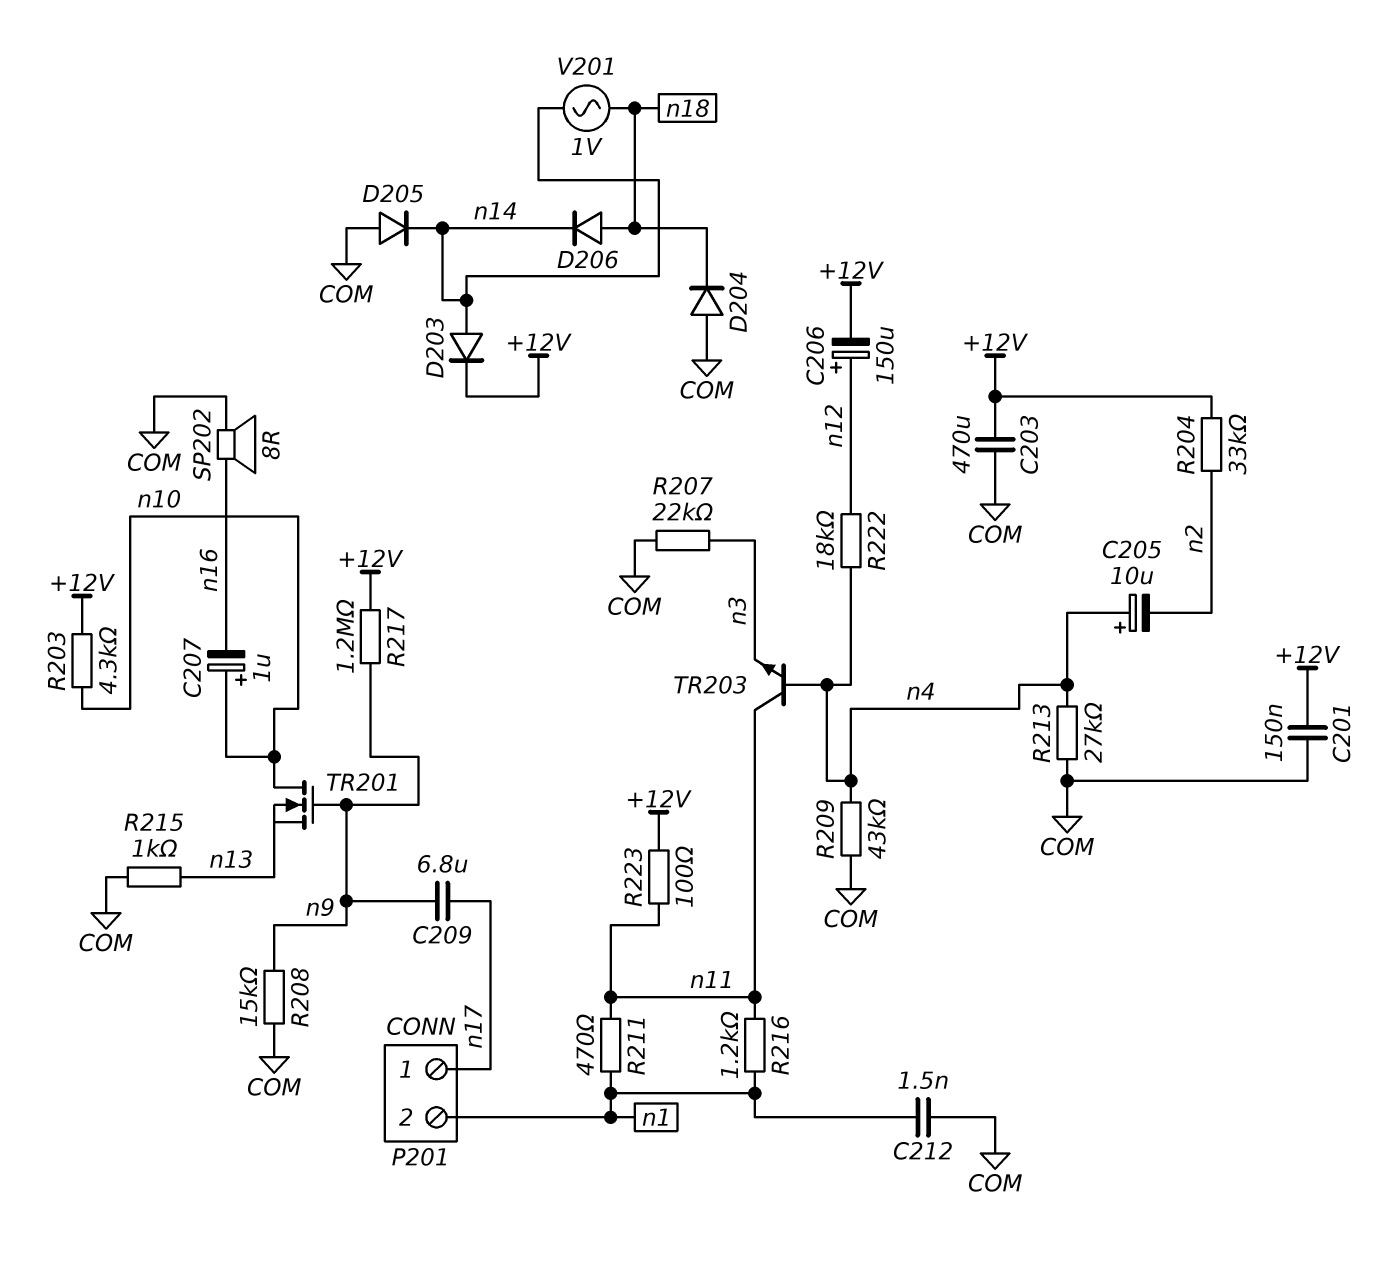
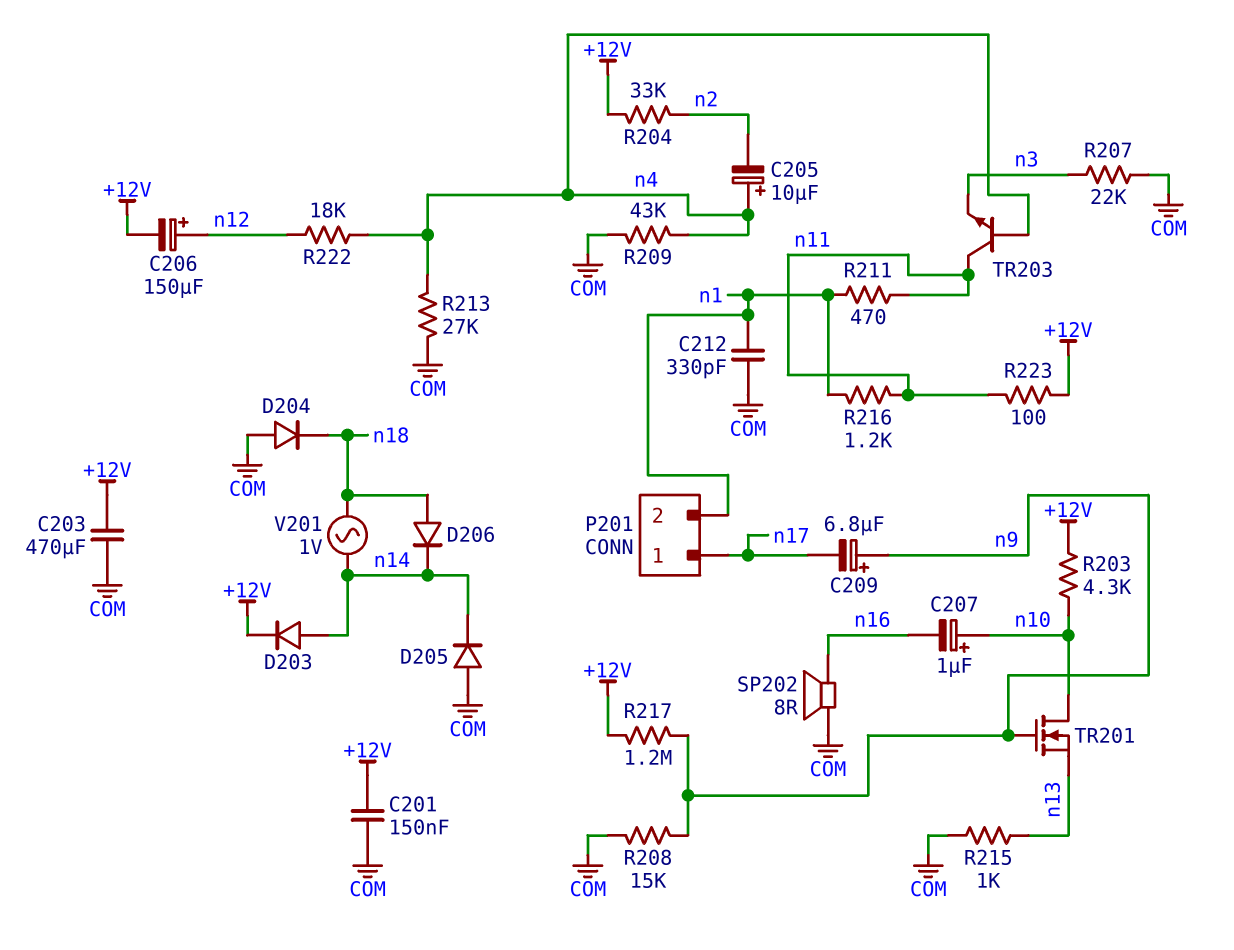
C209: 6.8uF (n9, n17) -> 6.8uF (plus n9, minus n17)
C212: 1.5nF (COM, n1) -> 330pF (COM, n1)

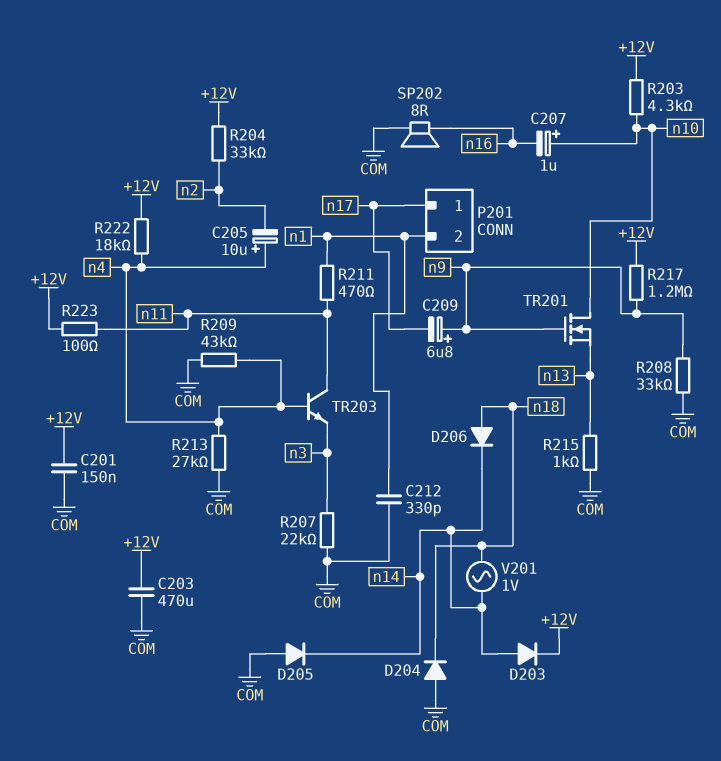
C206: 150uF (plus n12, minus +12V) -> none
R208: 15k (COM, n9) -> 33k (COM, n9)
R216: 1.2k (n1, n11) -> none
R222: 18k (n4, n12) -> 18k (+12V, n4)

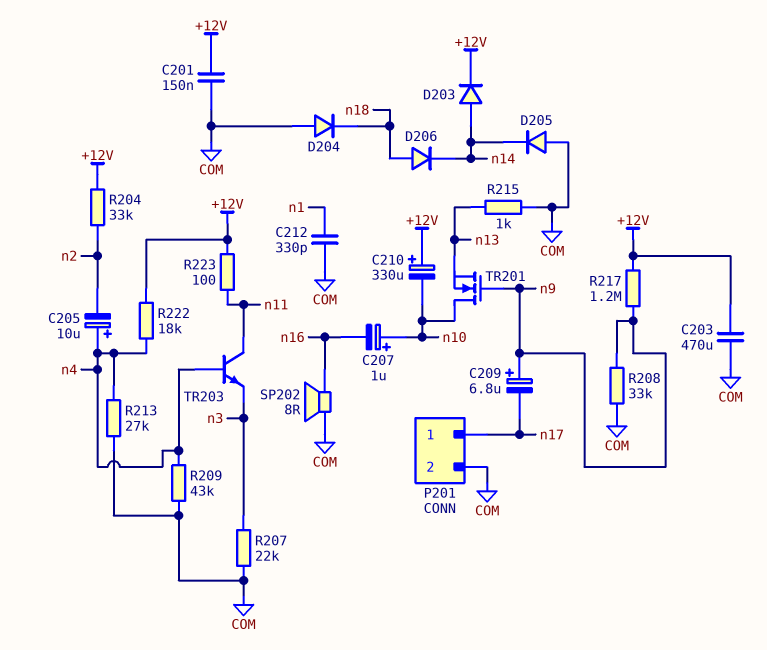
C210: none -> 330uF (plus +12V, minus n10)
P201 pin 2: n1 -> COM
R203: 4.3k (+12V, n10) -> none
R211: 470 (n1, n11) -> none
V201: AC 1V (n14, n18) -> none

